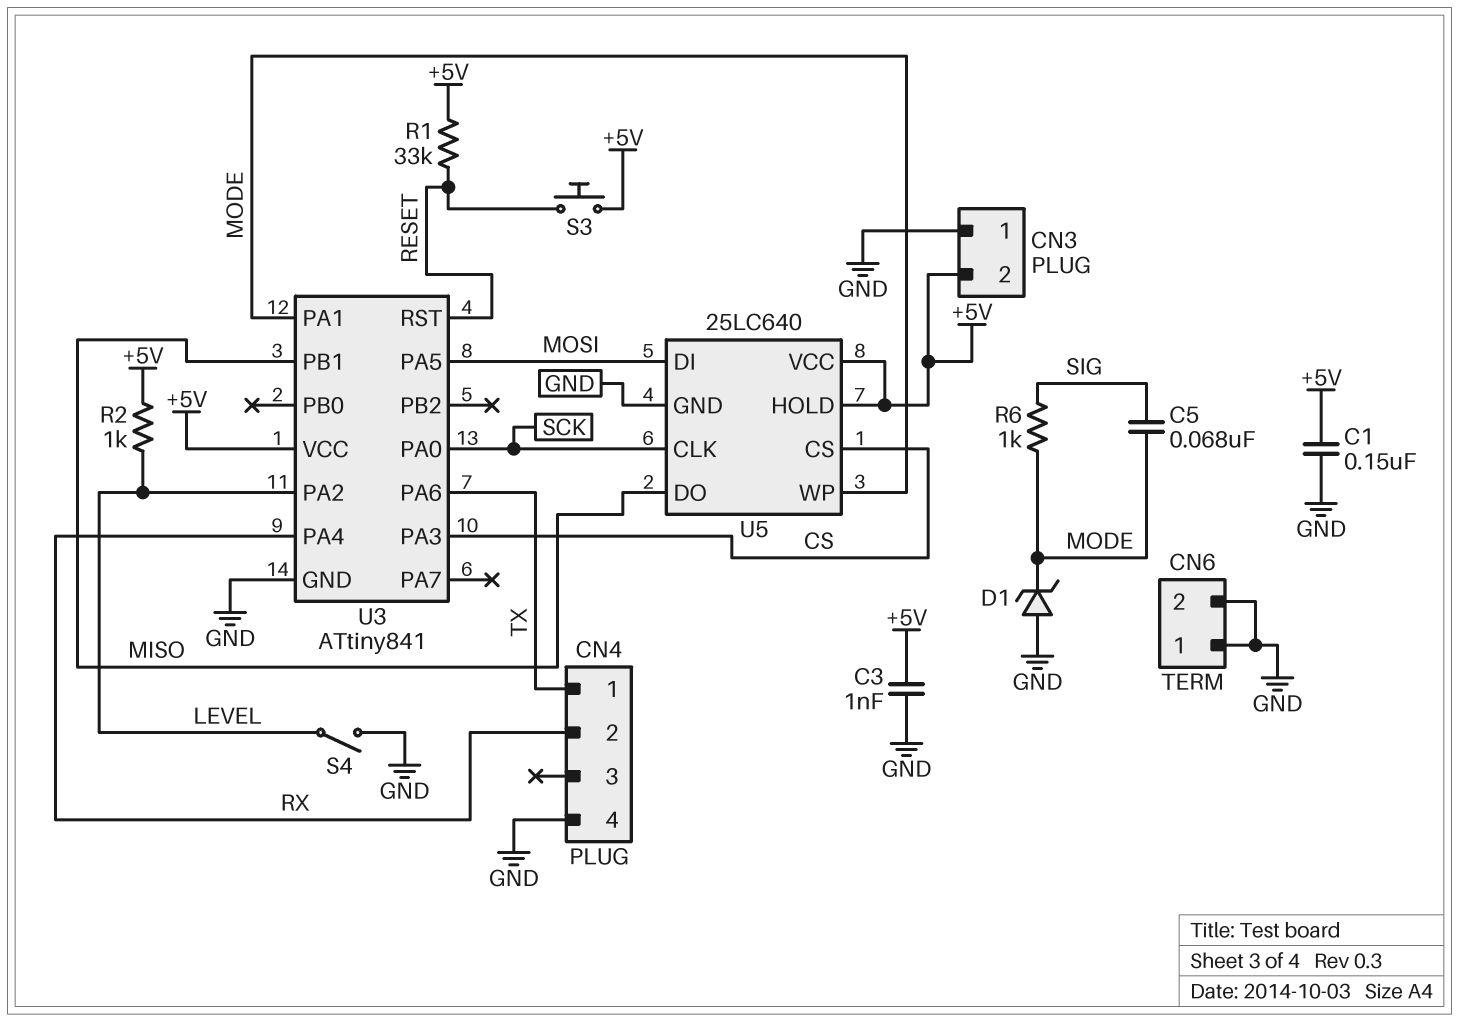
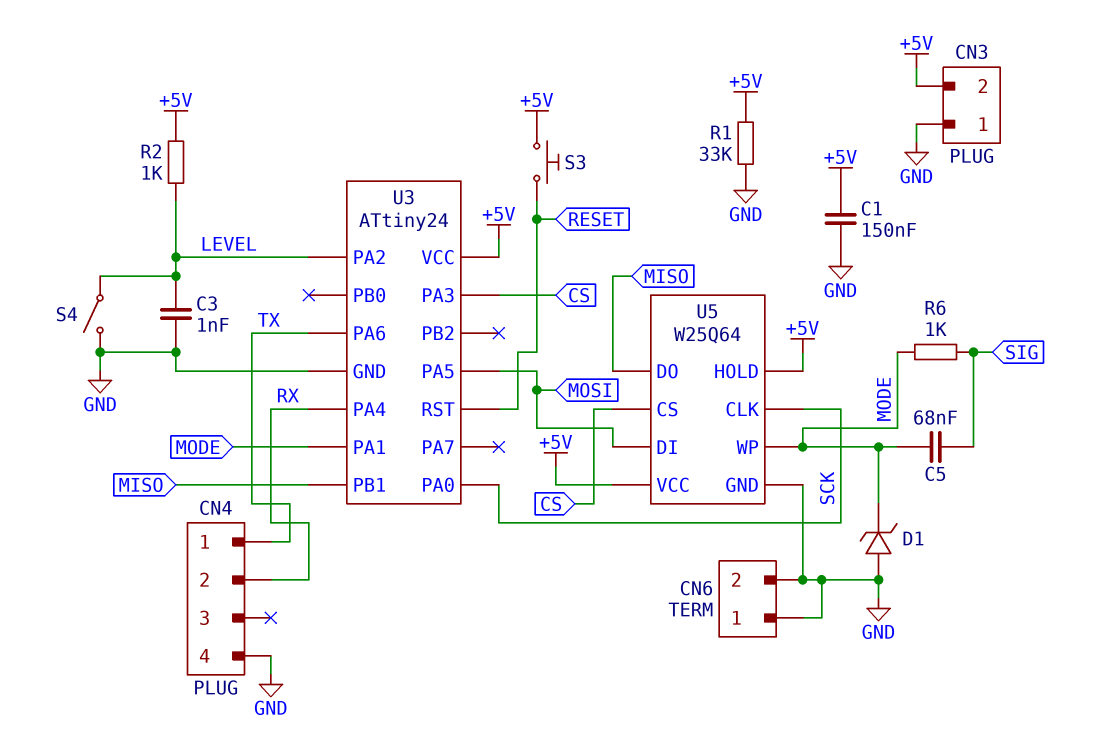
C3: 1nF (+5V, GND) -> 1nF (GND, LEVEL)
R1: 33k (+5V, RESET) -> 33k (+5V, GND)
U3: ATtiny841 -> ATtiny24
U5: 25LC640 -> W25Q64

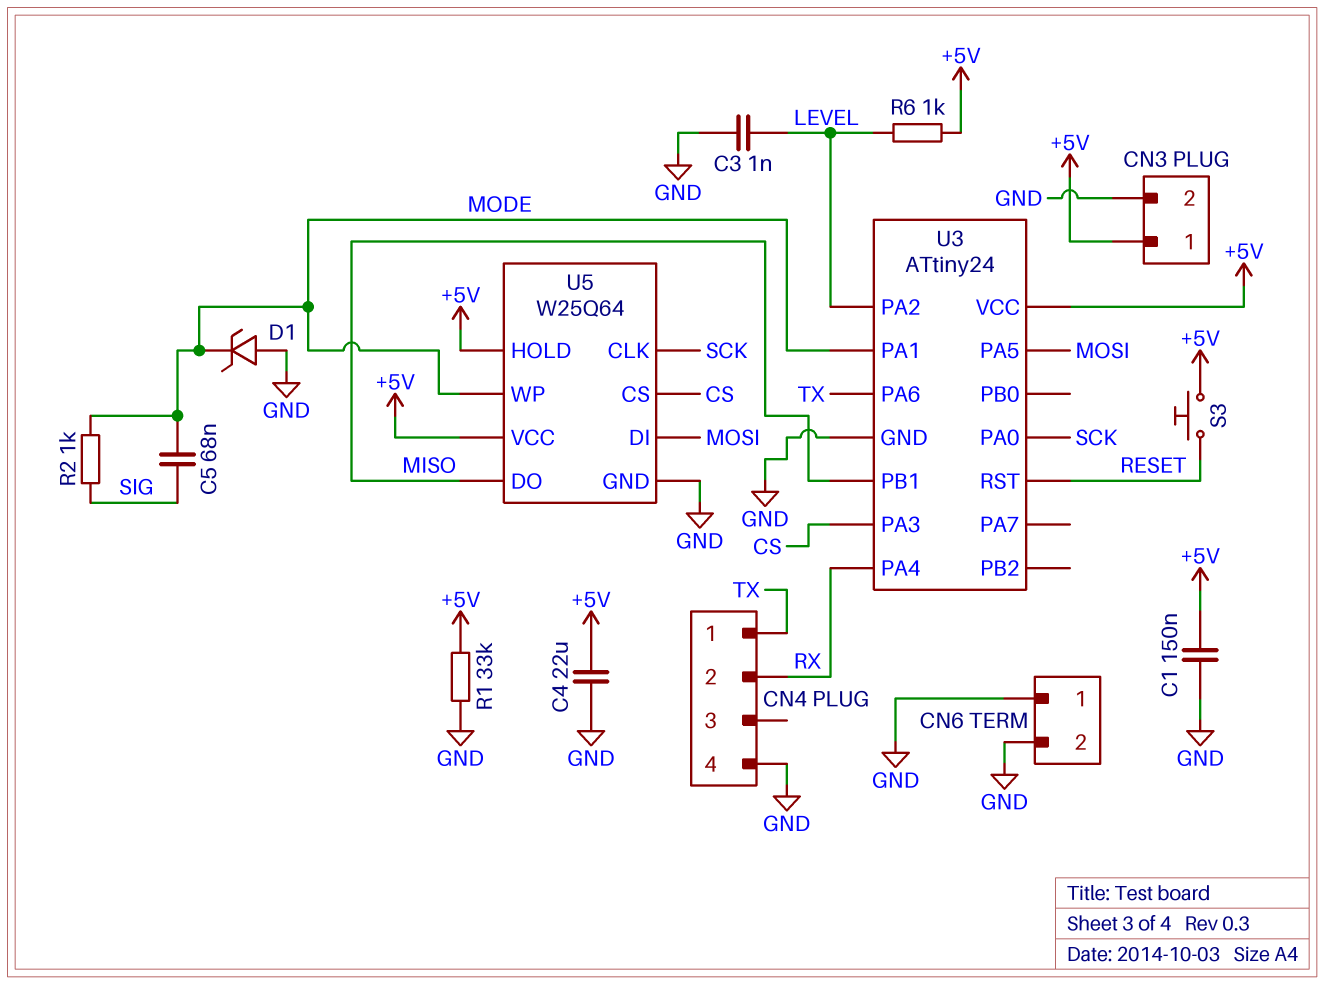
C4: none -> 22uF (+5V, GND)
CN3 pin 1: GND -> +5V
CN3 pin 2: +5V -> GND
R2: 1k (+5V, LEVEL) -> 1k (MODE, SIG)
R6: 1k (MODE, SIG) -> 1k (+5V, LEVEL)
S4: switch (GND, LEVEL) -> none

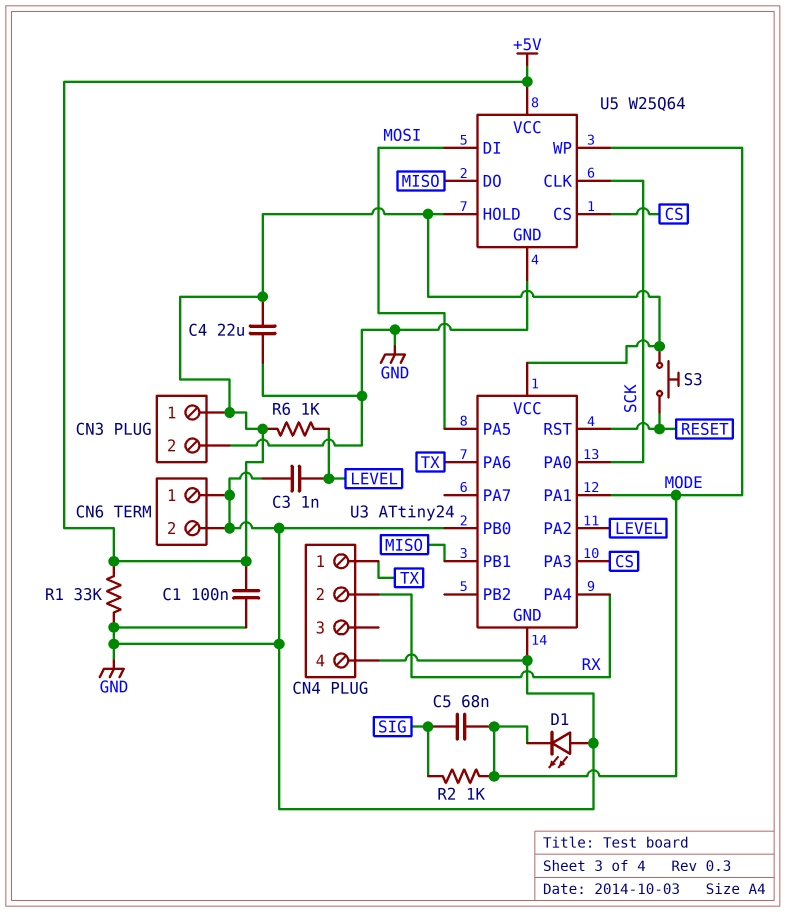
C1: 150nF (+5V, GND) -> 100nF (+5V, GND)
D1: zener (A GND, K MODE) -> LED (A GND, K MODE)
U3 pin PB0: none -> GND

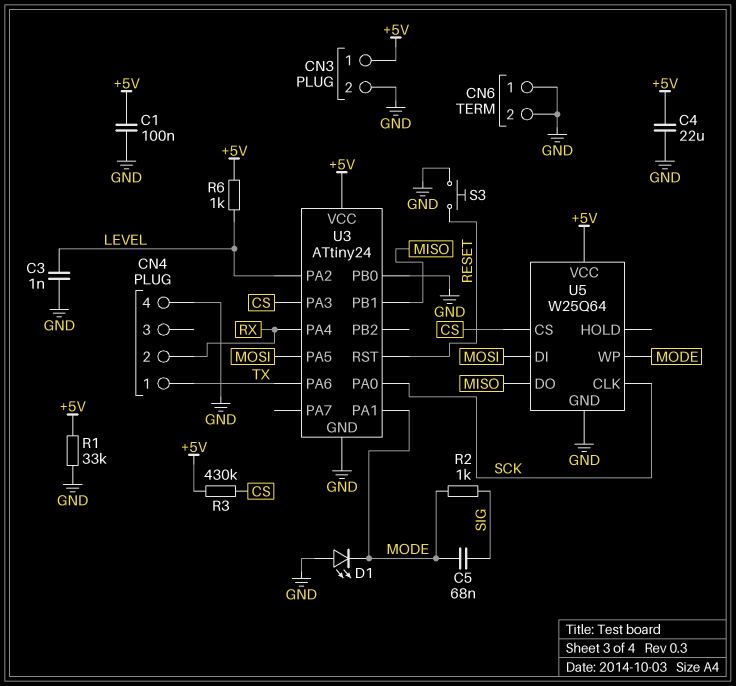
R3: none -> 430k (+5V, CS)
S3: button (+5V, RESET) -> button (GND, RESET)
U5 pin HOLD: +5V -> none

